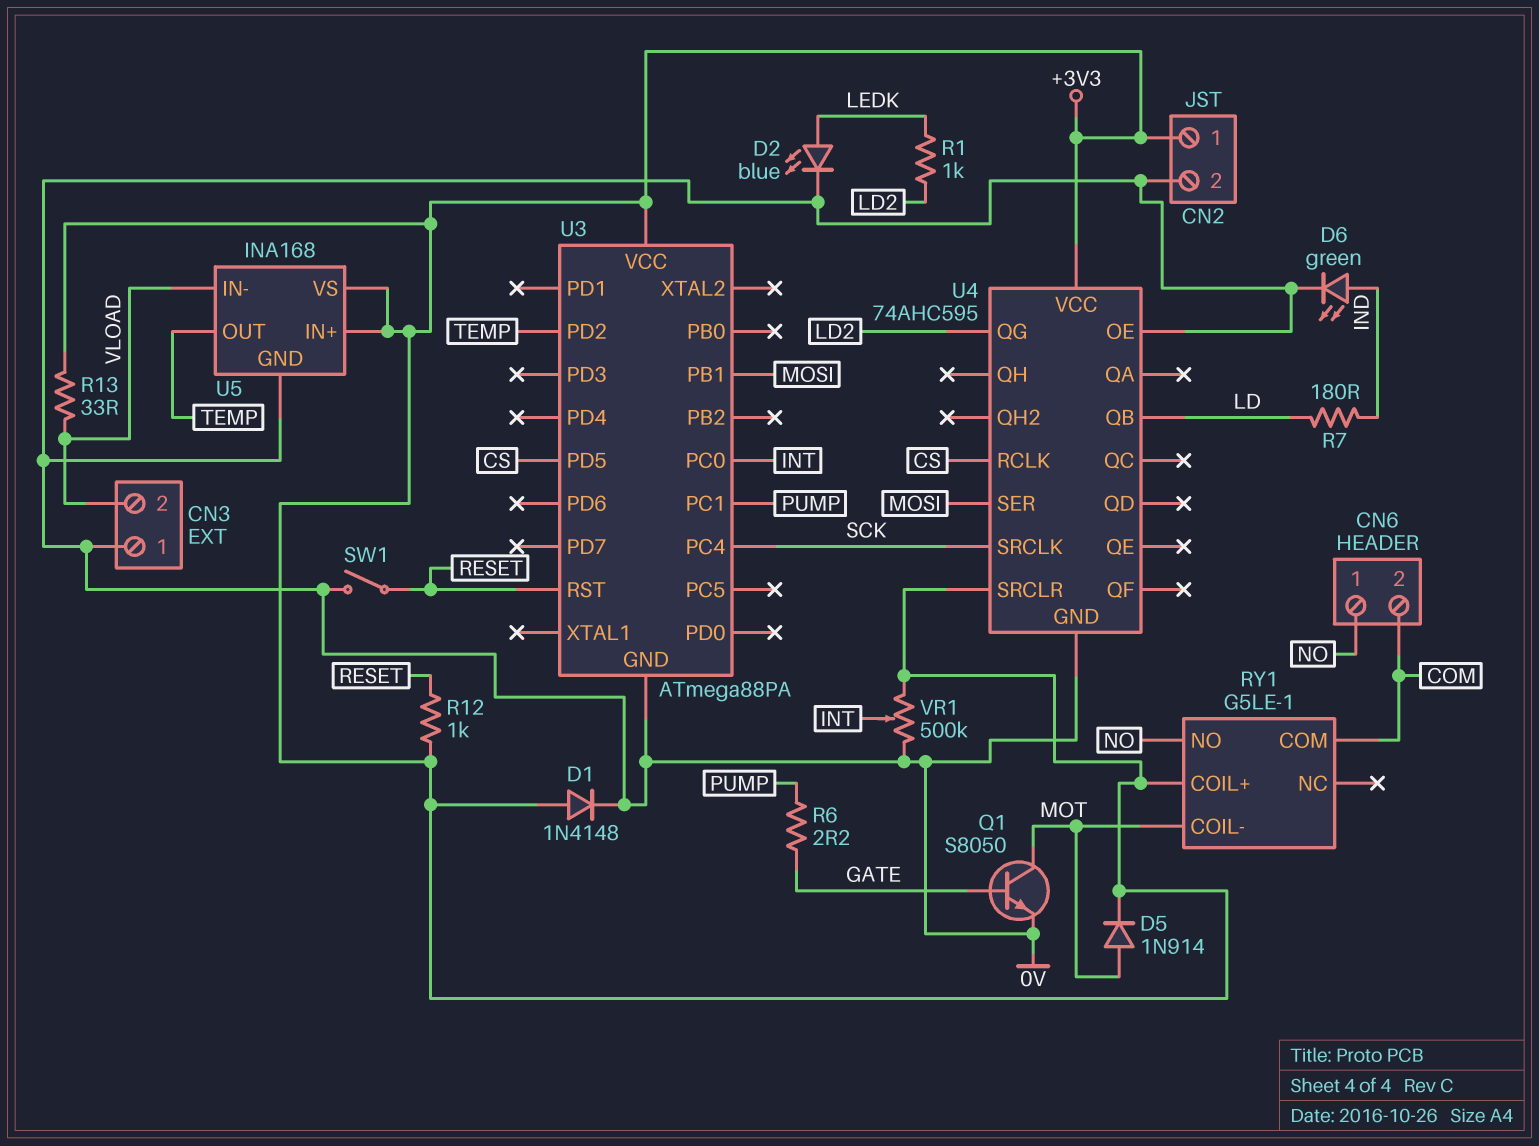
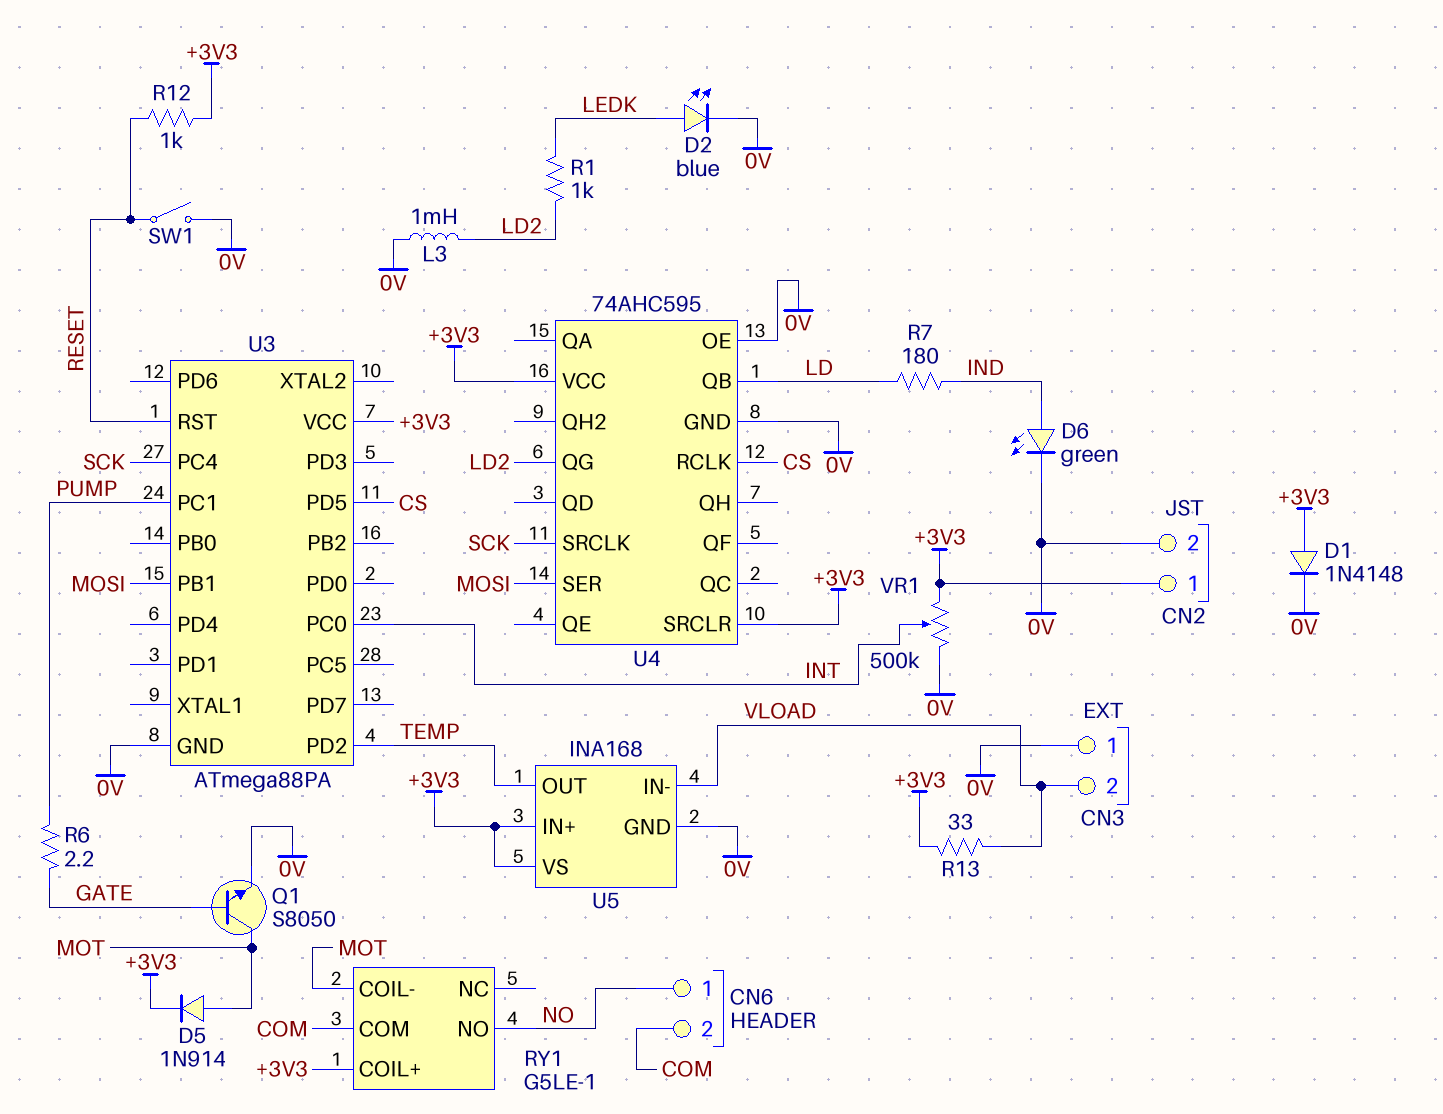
L3: none -> 1mH (0V, LD2)

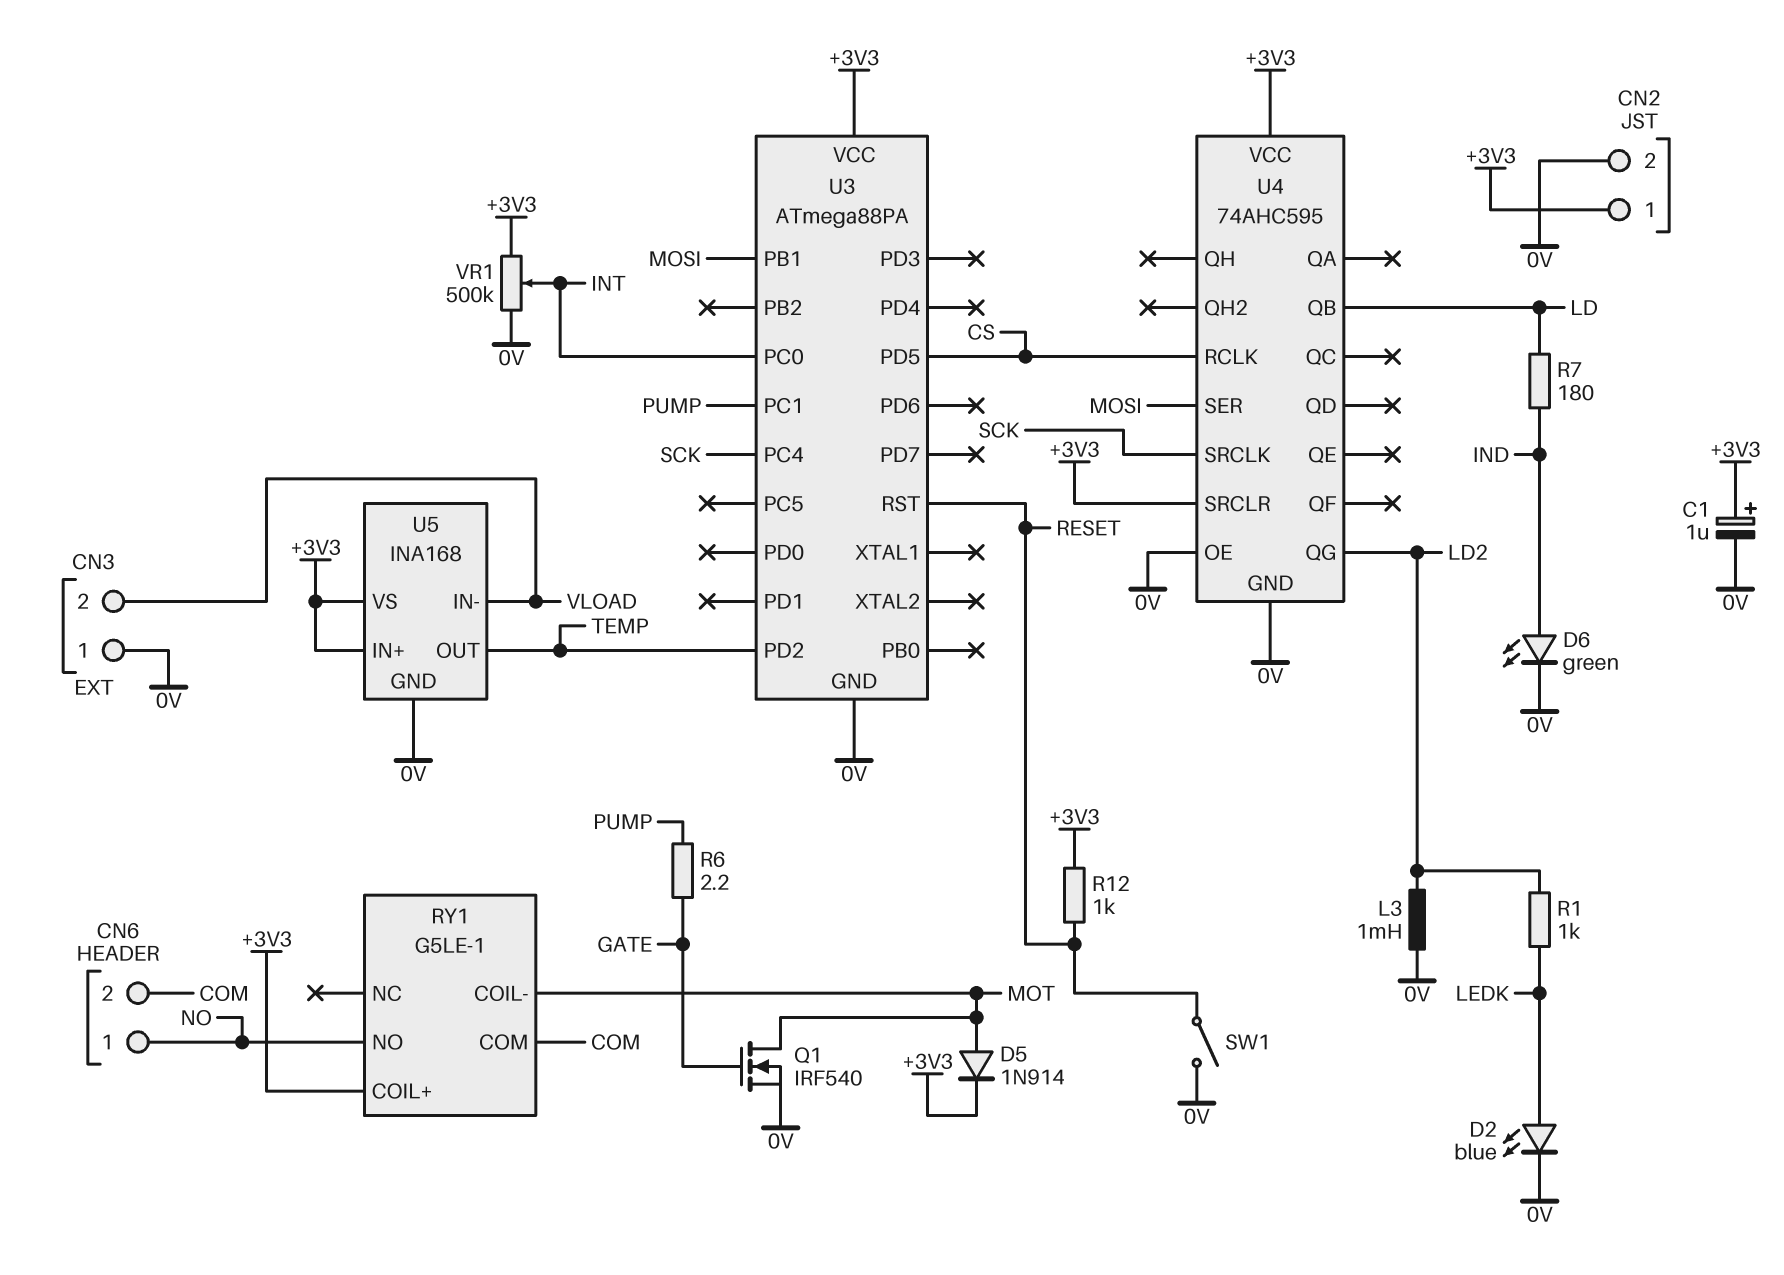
C1: none -> 1uF (plus +3V3, minus 0V)
D1: diode 1N4148 (A +3V3, K 0V) -> none
Q1: NPN S8050 (B GATE, C MOT, E 0V) -> NMOS IRF540 (G GATE, D MOT, S 0V)
R13: 33 (+3V3, VLOAD) -> none

